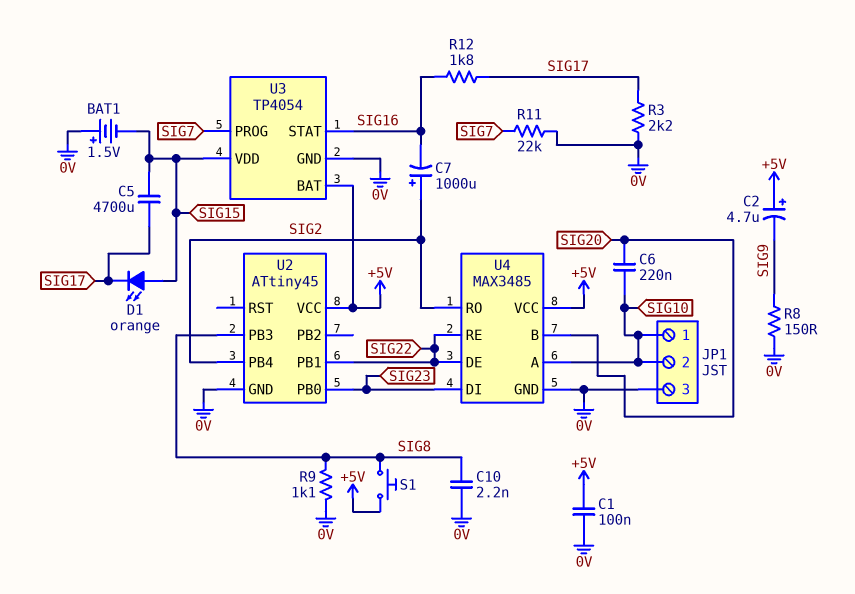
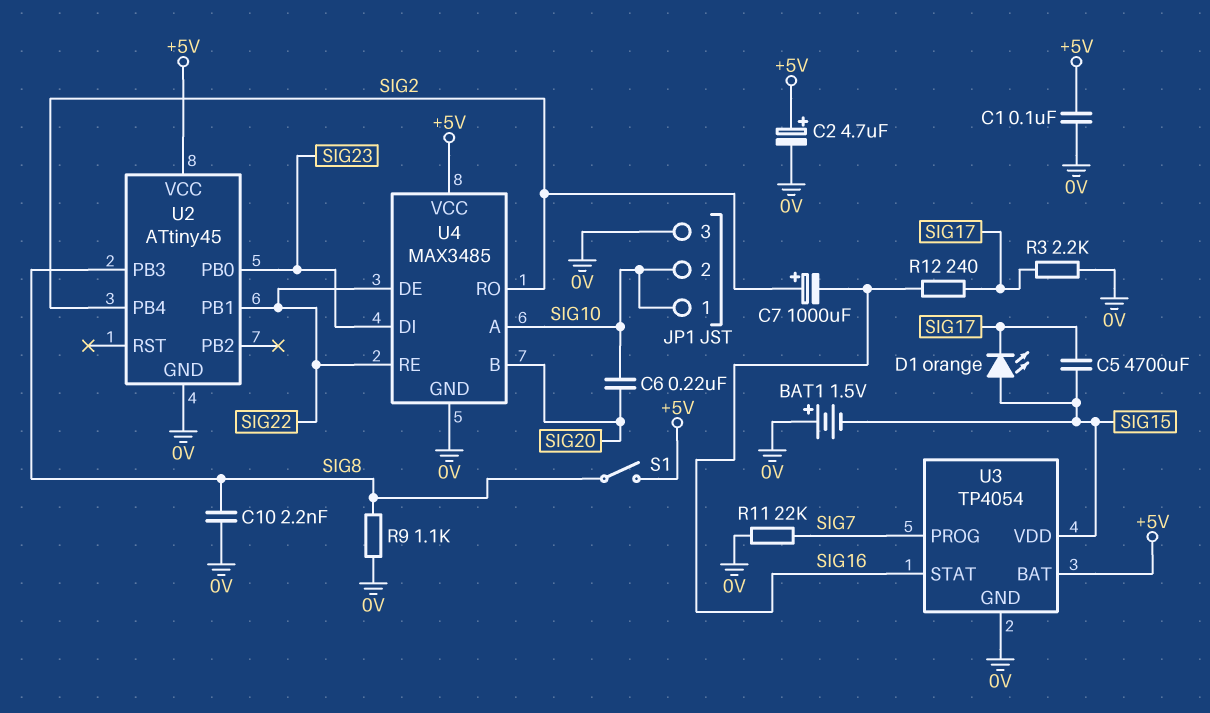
C2: 4.7uF (plus +5V, minus SIG9) -> 4.7uF (plus +5V, minus 0V)
R8: 150 (0V, SIG9) -> none
R12: 1.8k (SIG16, SIG17) -> 240 (SIG16, SIG17)
S1: button (+5V, SIG8) -> switch (+5V, SIG8)

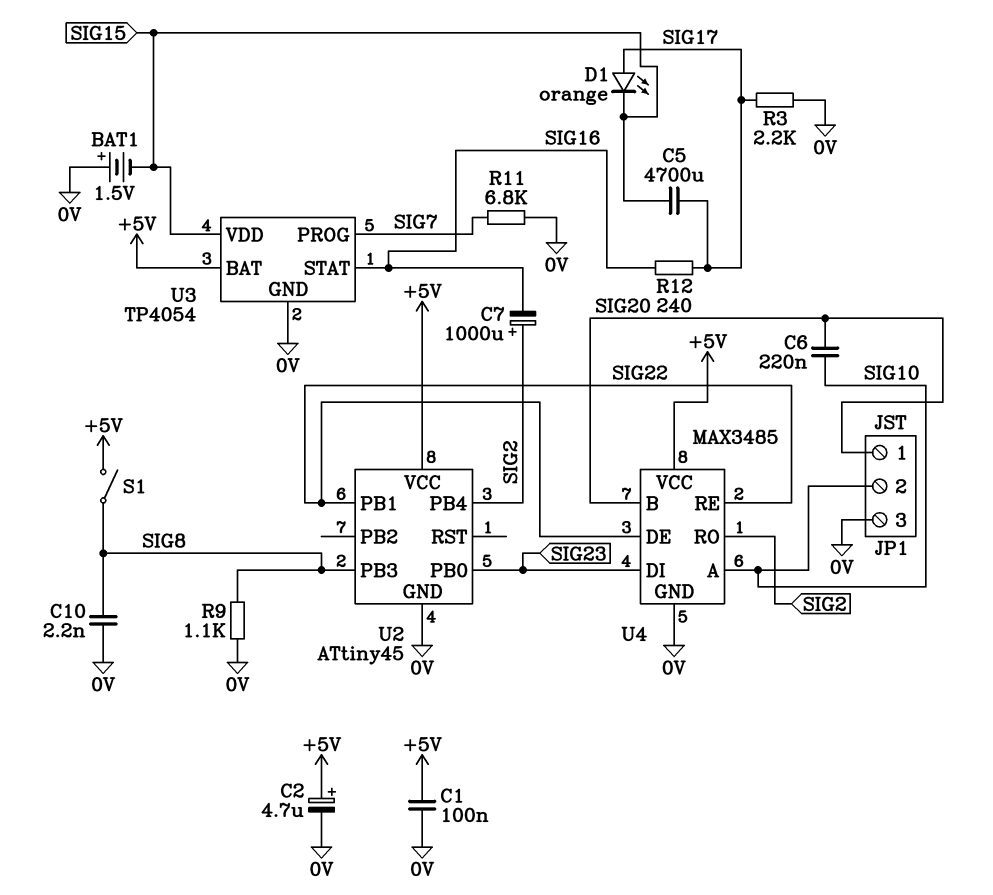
D1: LED orange (A SIG15, K SIG17) -> LED orange (A SIG17, K SIG15)
JP1 pin 1: SIG10 -> SIG20
R11: 22k (0V, SIG7) -> 6.8k (0V, SIG7)

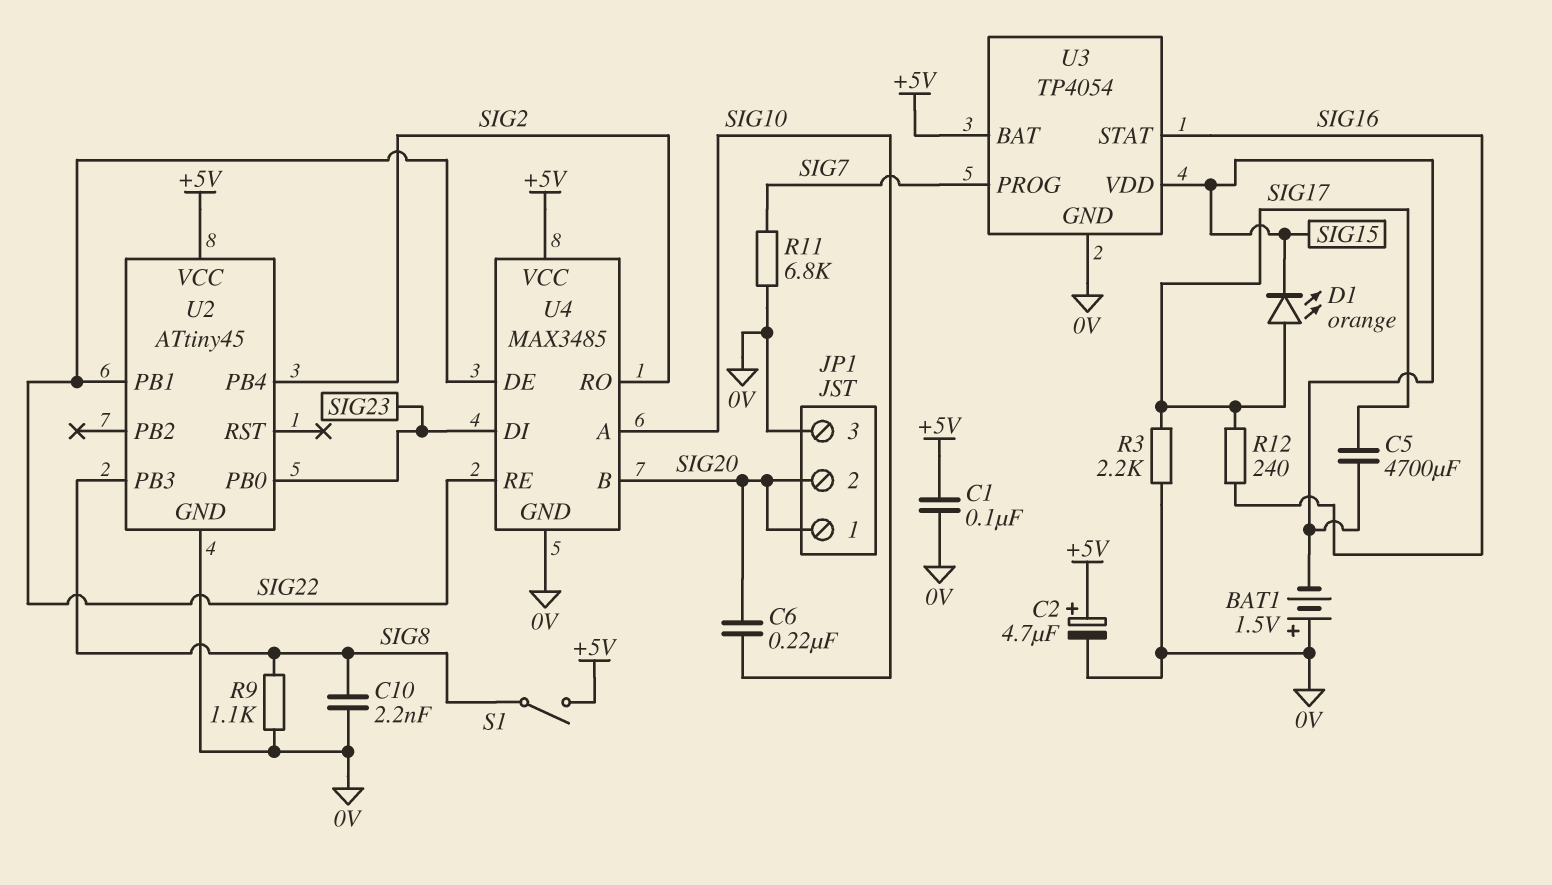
C7: 1000uF (plus SIG2, minus SIG16) -> none
JP1 pin 2: SIG10 -> SIG20

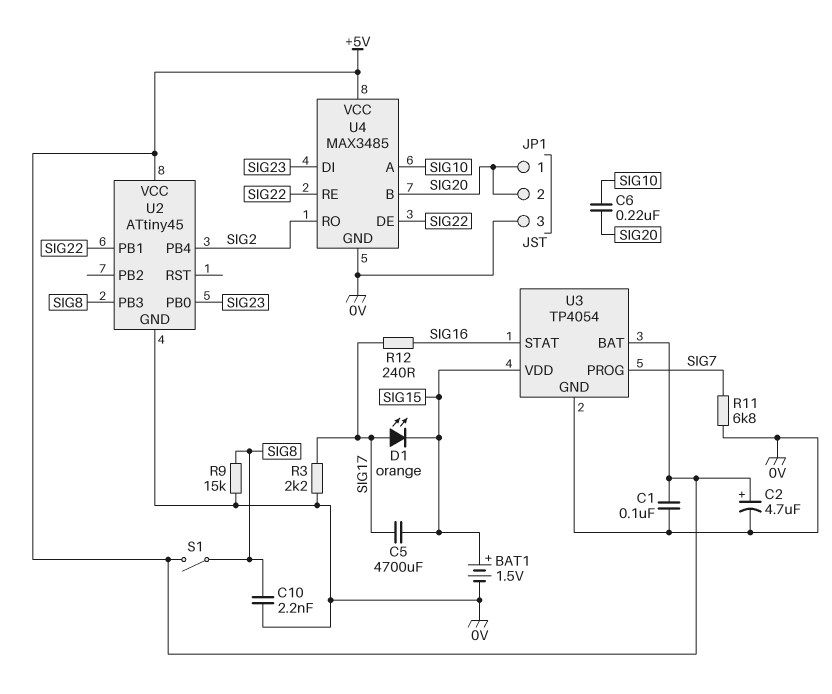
BAT1: 1.5V (plus 0V, minus SIG15) -> 1.5V (plus SIG15, minus 0V)
R9: 1.1k (0V, SIG8) -> 15k (0V, SIG8)

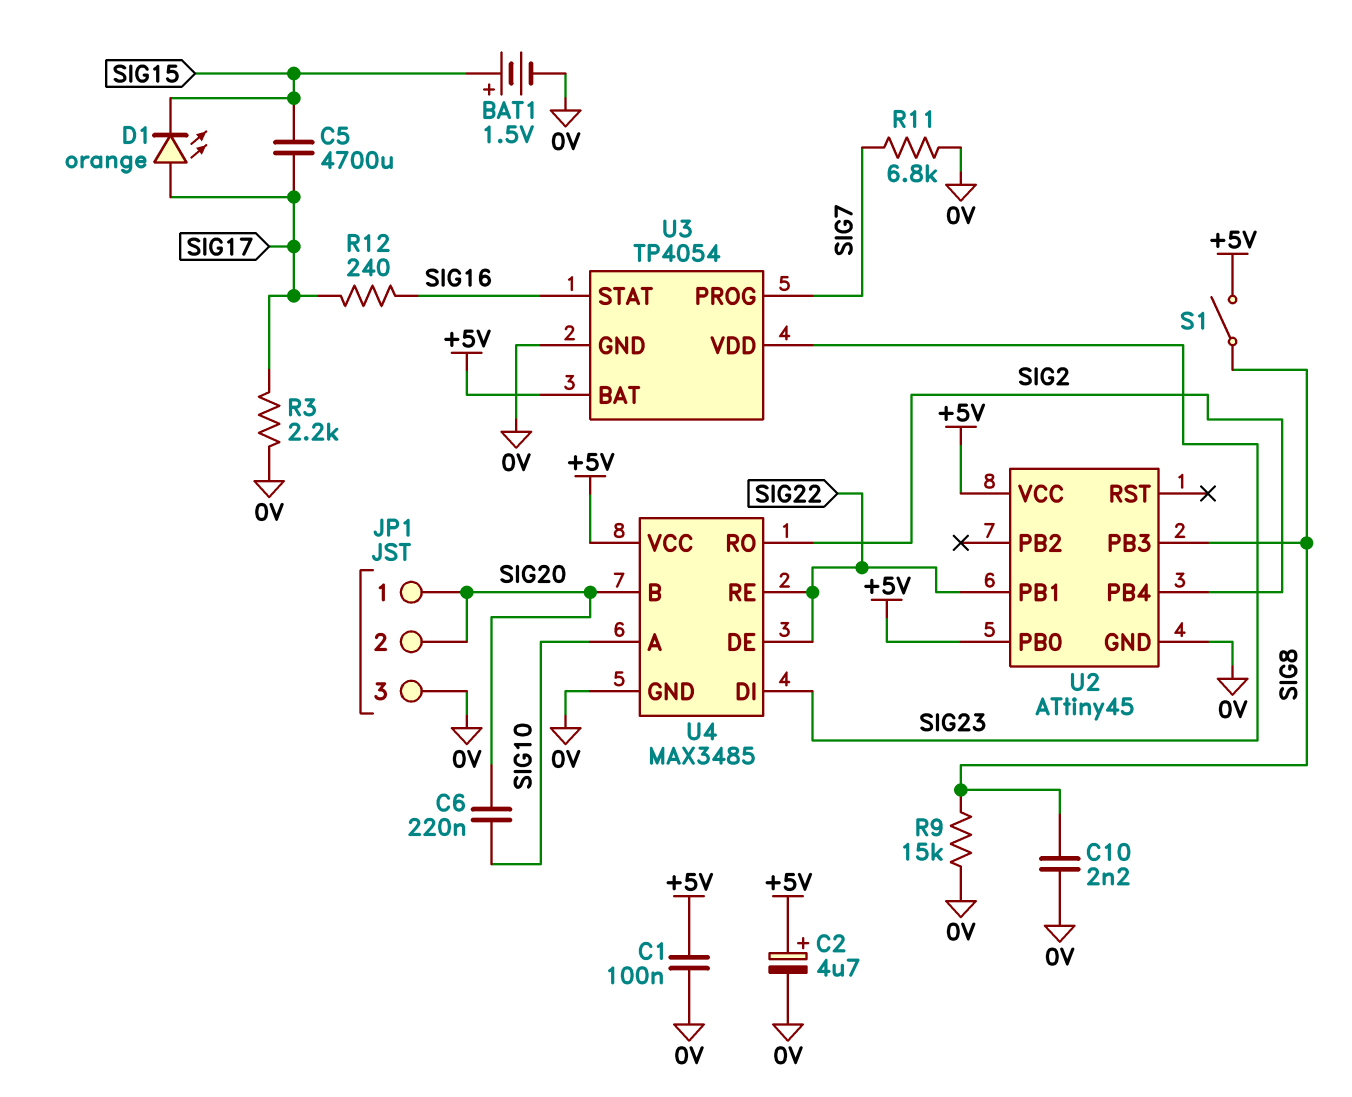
U2 pin PB0: SIG23 -> +5V
U3 pin VDD: SIG15 -> SIG23

